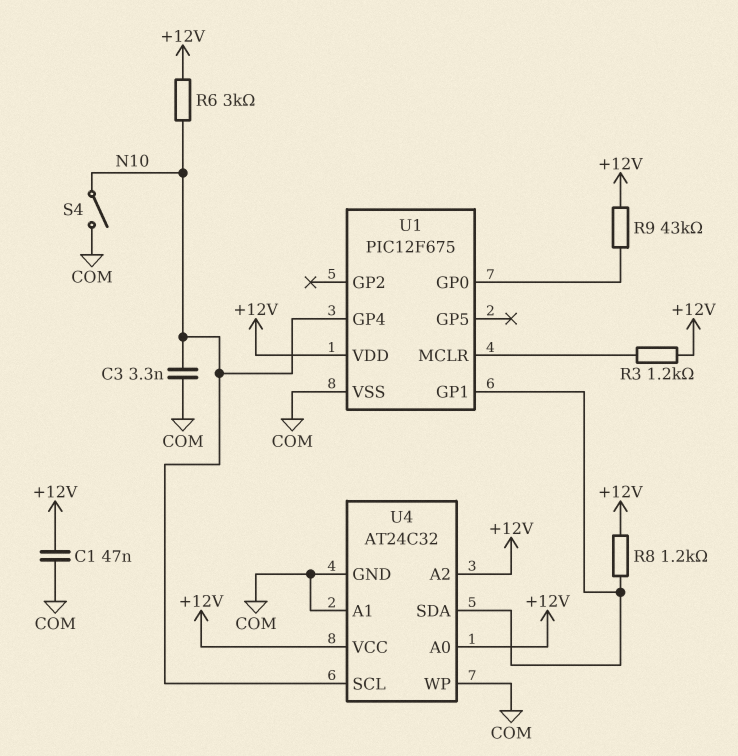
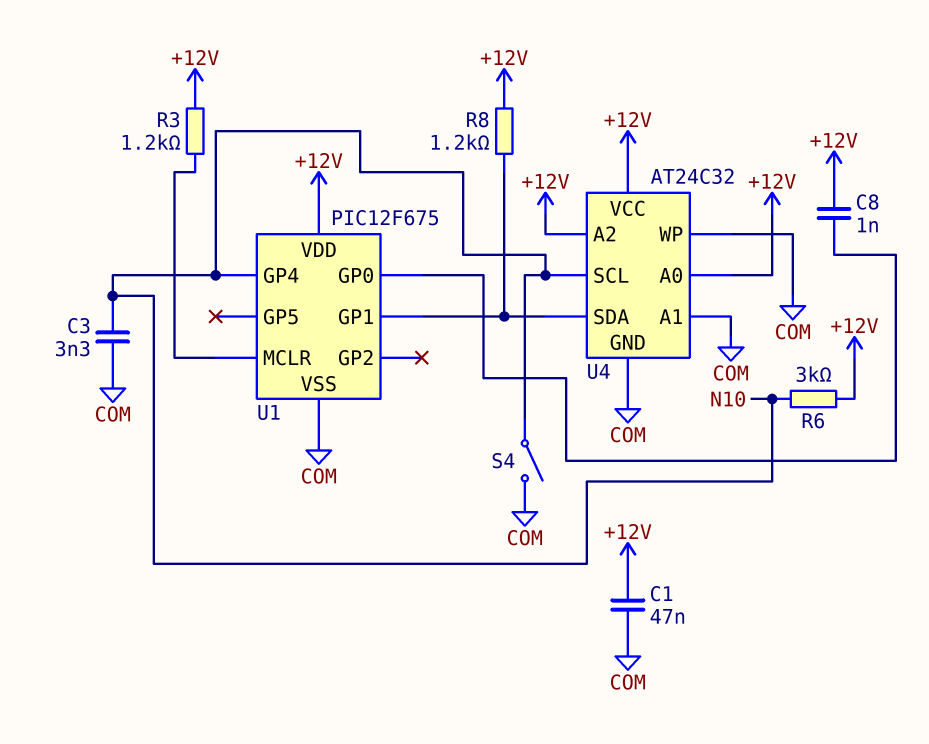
C8: none -> 1nF (+12V, U1/GP0)
R9: 43k (+12V, U1/GP0) -> none

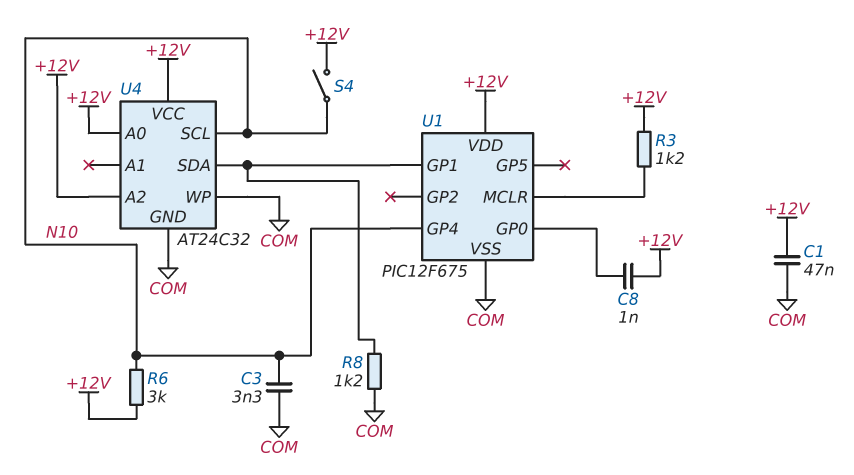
R8: 1.2k (+12V, U1/GP1) -> 1.2k (COM, U1/GP1)
S4: switch (COM, N10) -> switch (+12V, N10)
U4 pin A1: COM -> none

